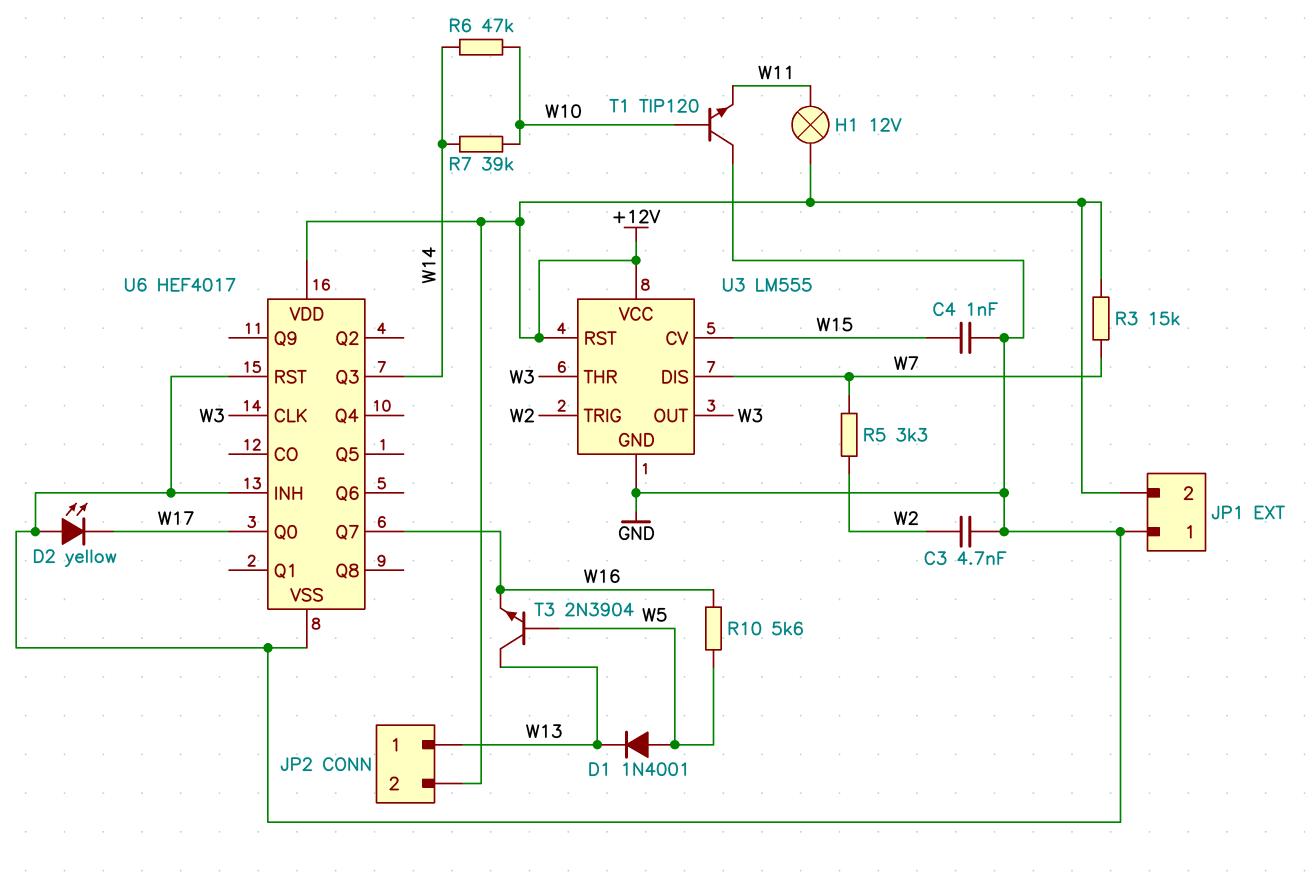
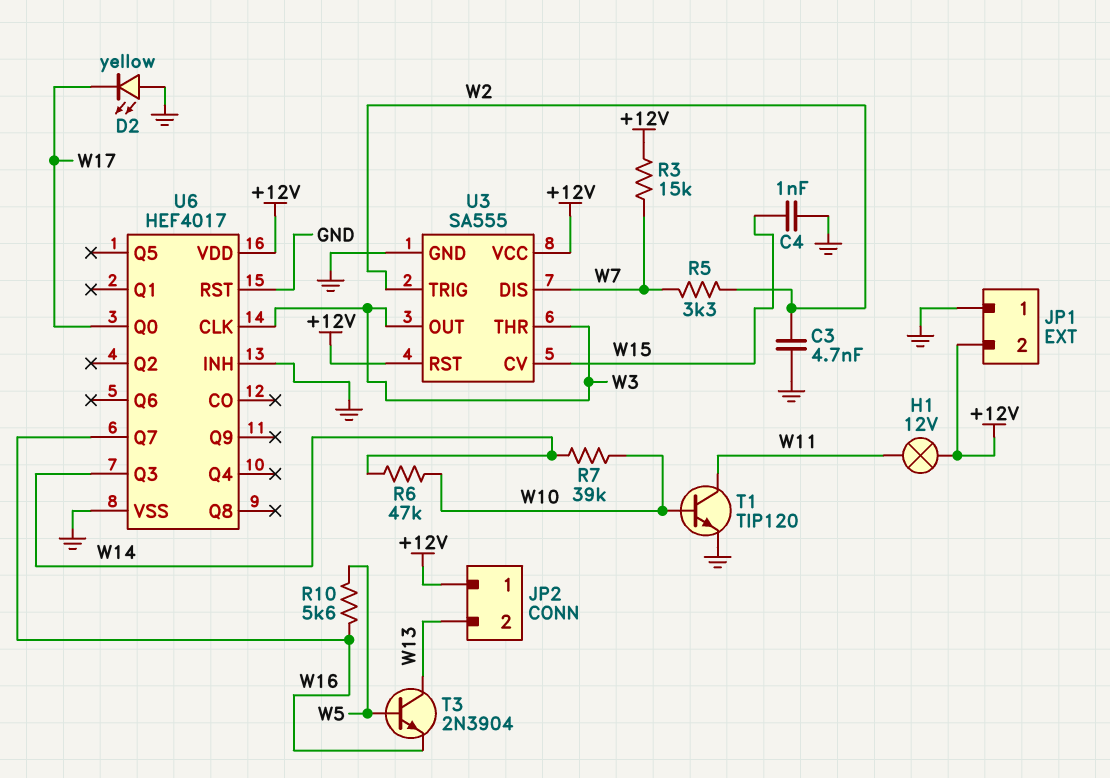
D1: diode 1N4001 (A W5, K W13) -> none
JP2 pin 1: W13 -> +12V
JP2 pin 2: +12V -> W13
T1: NPN TIP120 (B W10, C GND, E W11) -> NPN TIP120 (B W10, C W11, E GND)
U3: LM555 -> SA555

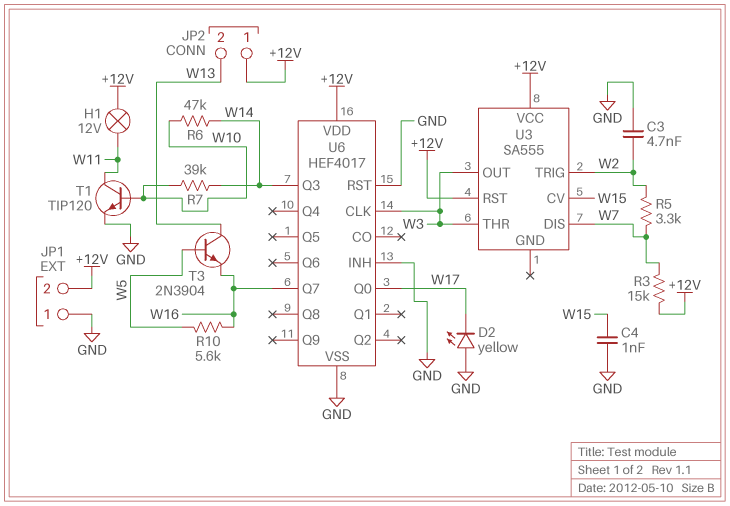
U3 pin GND: GND -> none

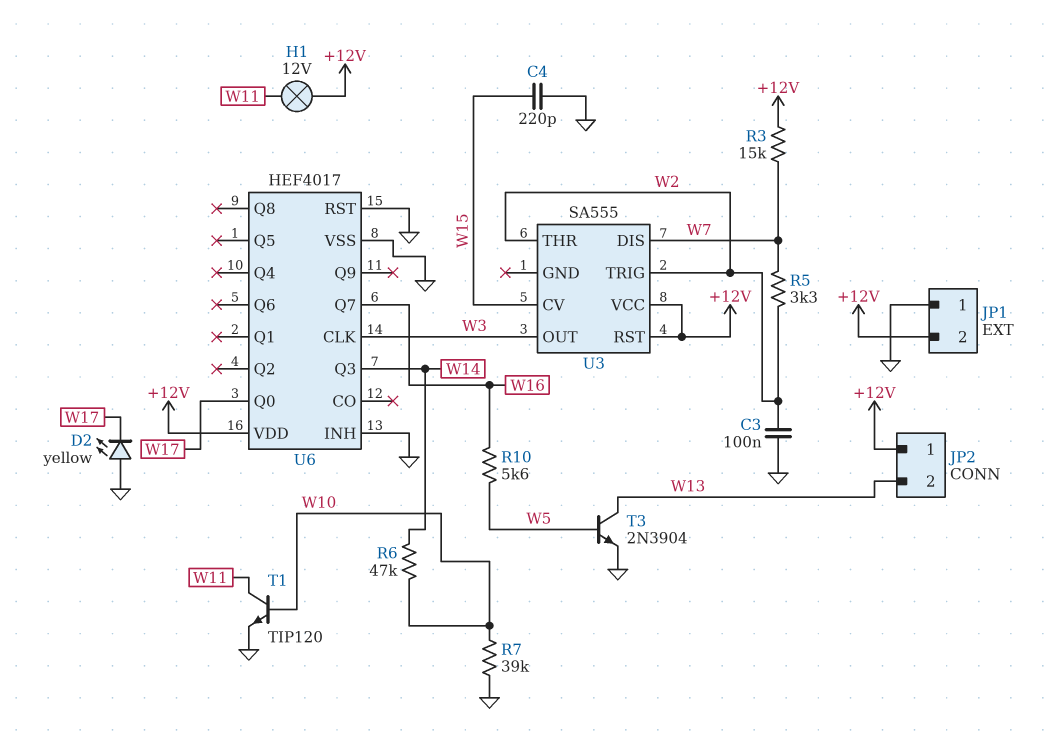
C3: 4.7nF (GND, W2) -> 100nF (GND, W2)
C4: 1nF (GND, W15) -> 220pF (GND, W15)
R7: 39k (W10, W14) -> 39k (GND, W10)
T3: NPN 2N3904 (B W5, C W13, E W16) -> NPN 2N3904 (B W5, C W13, E GND)
U3 pin THR: W3 -> W2

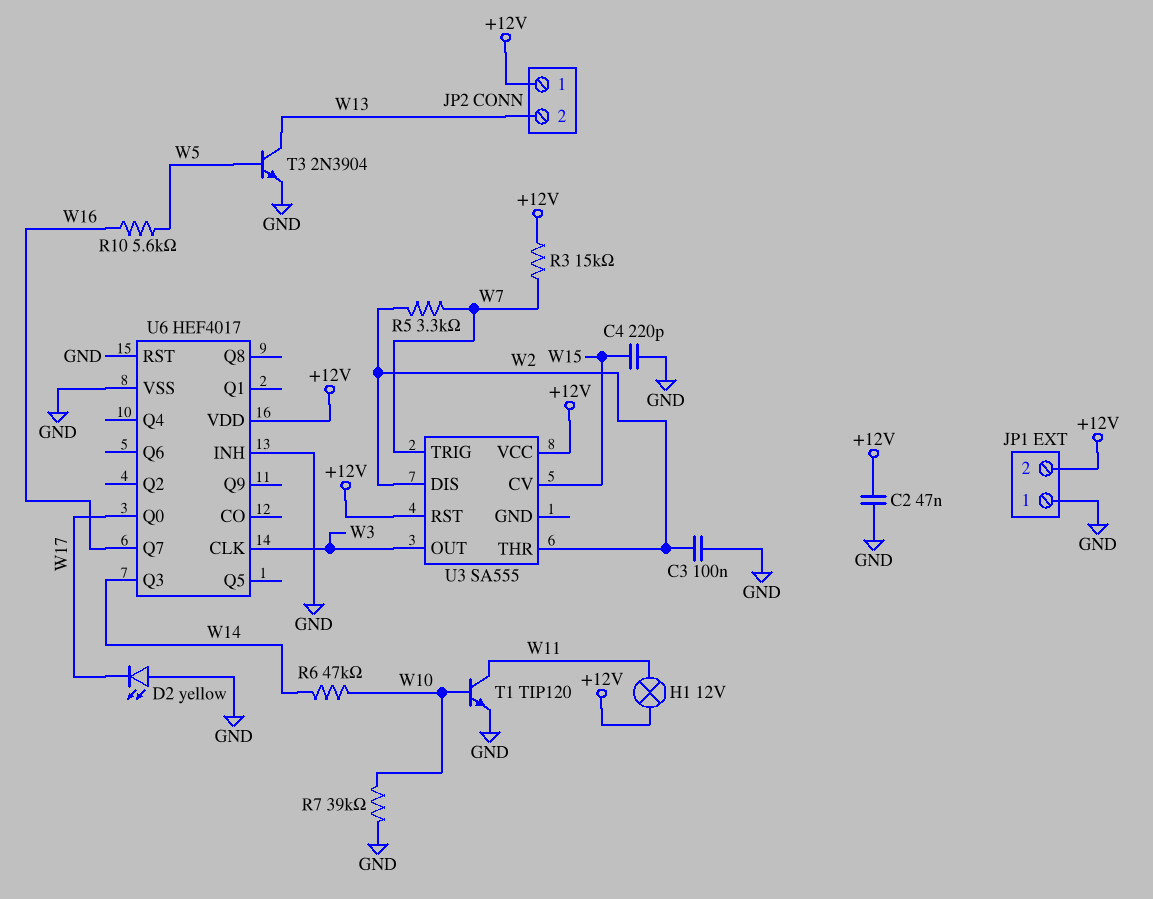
C2: none -> 47nF (+12V, GND)
U3 pin DIS: W7 -> W2
U3 pin TRIG: W2 -> W7

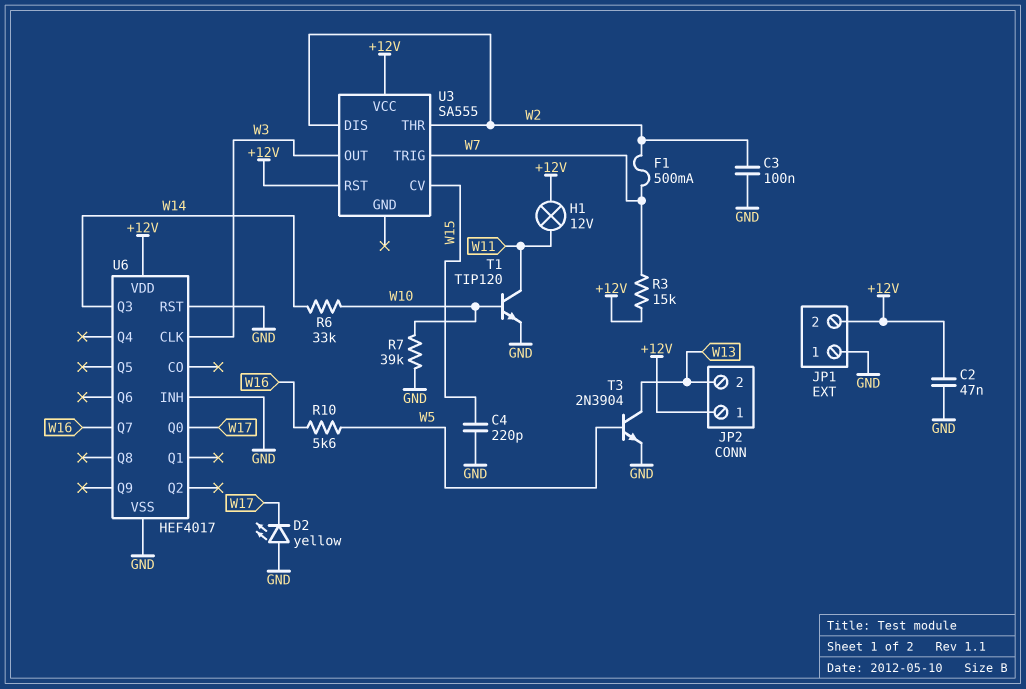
F1: none -> 500mA (W2, W7)
R5: 3.3k (W2, W7) -> none
R6: 47k (W10, W14) -> 33k (W10, W14)

